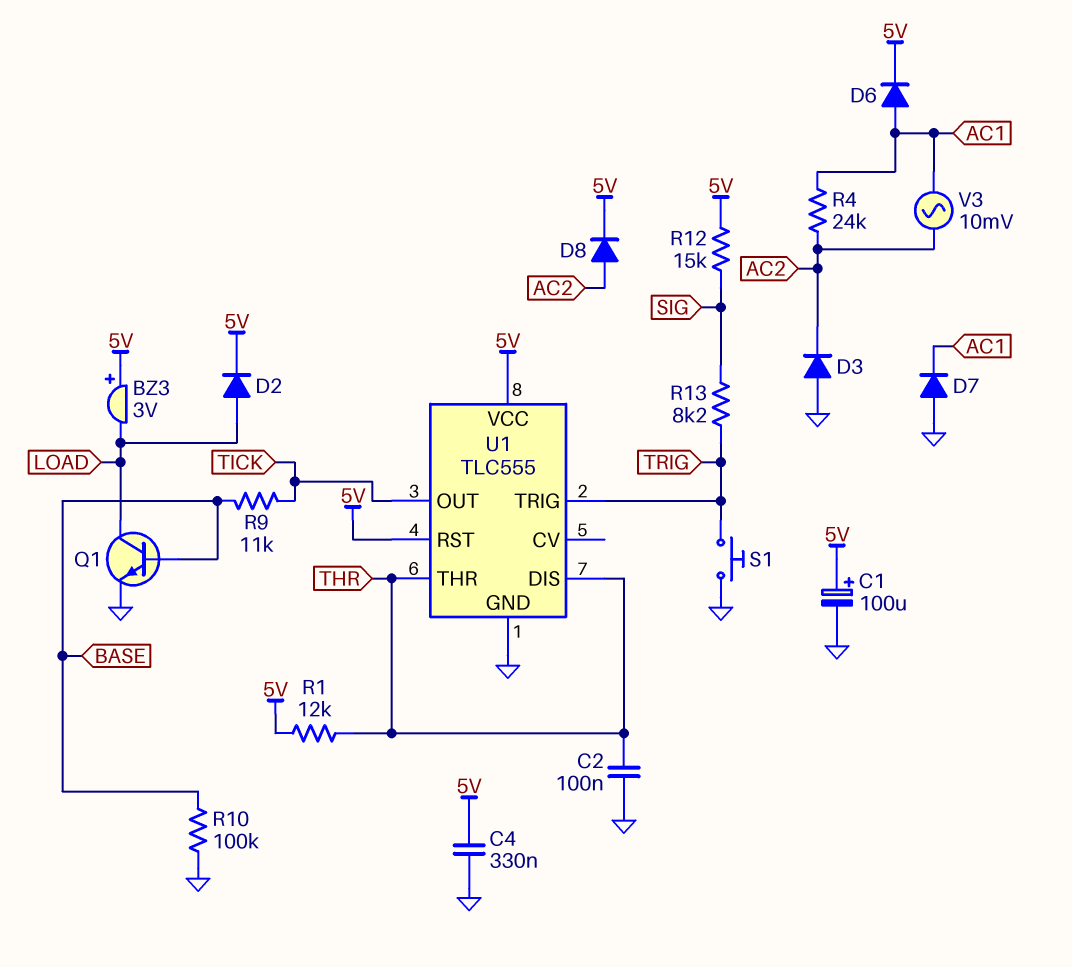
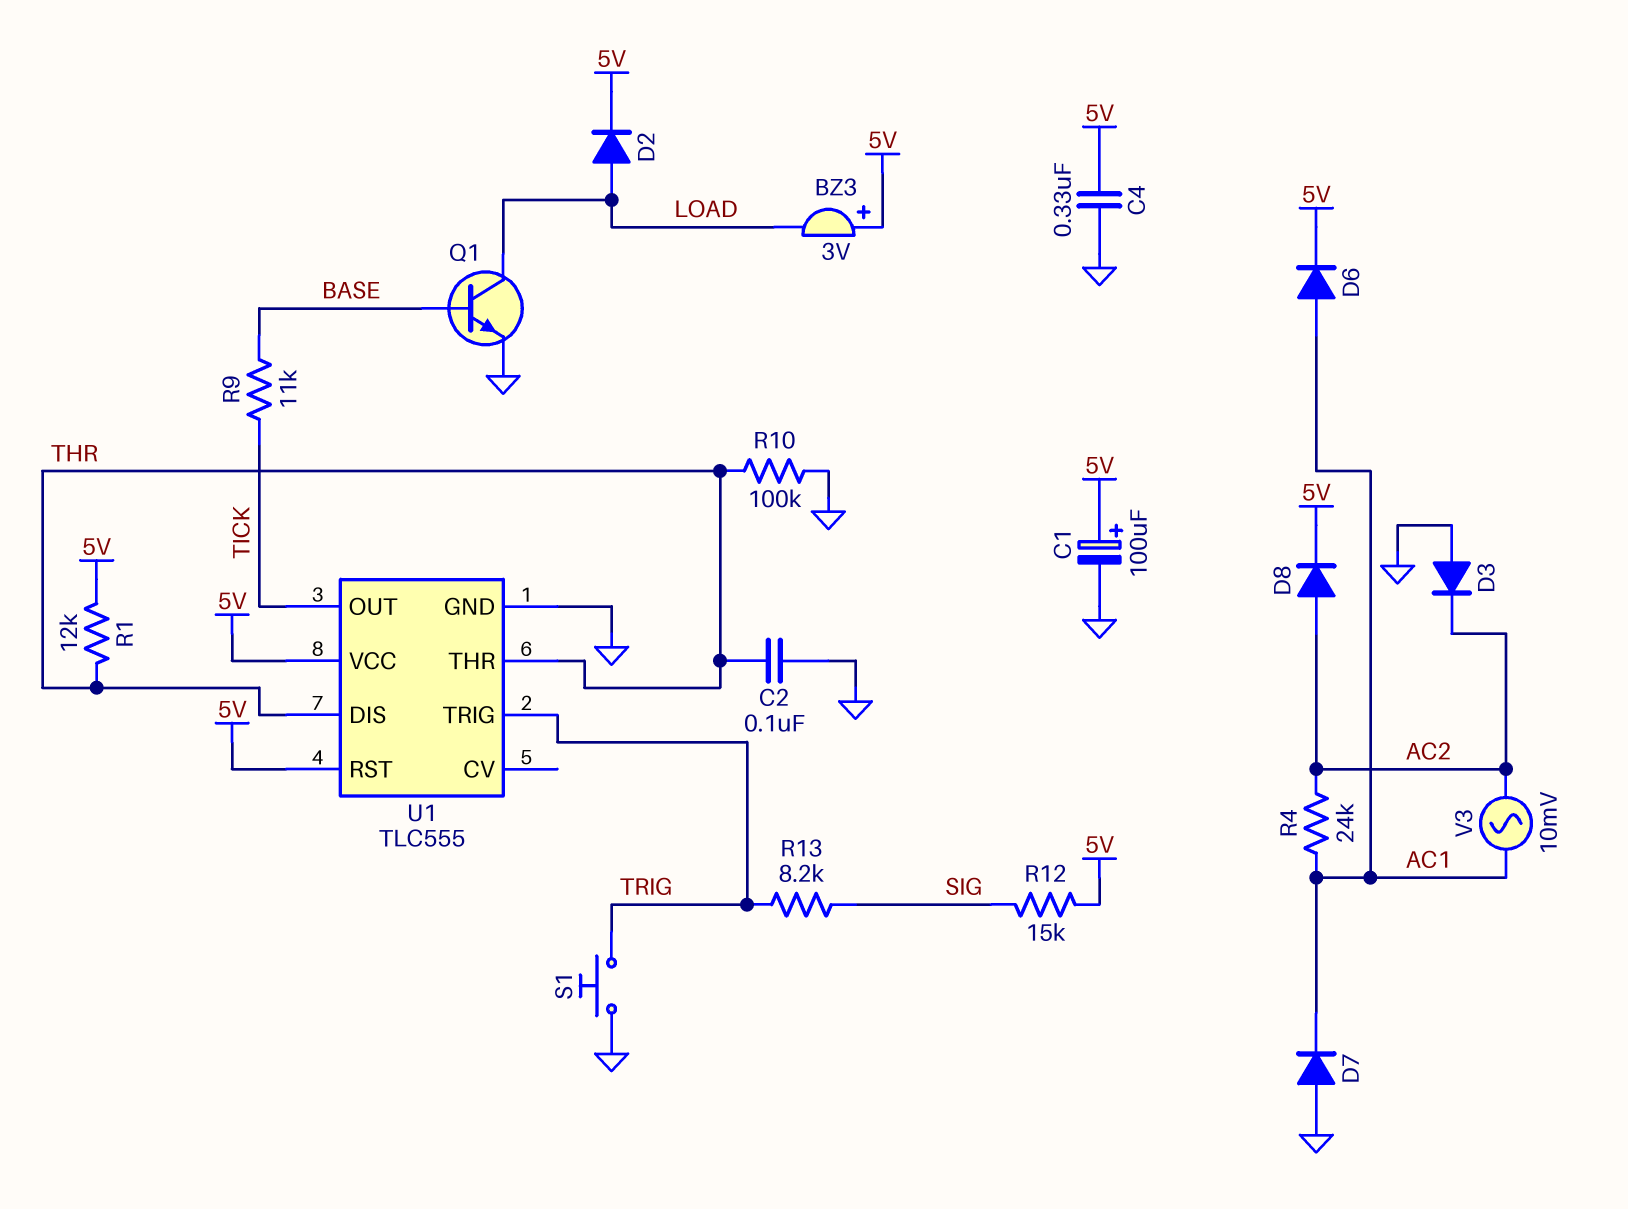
R10: 100k (BASE, GND) -> 100k (GND, THR)

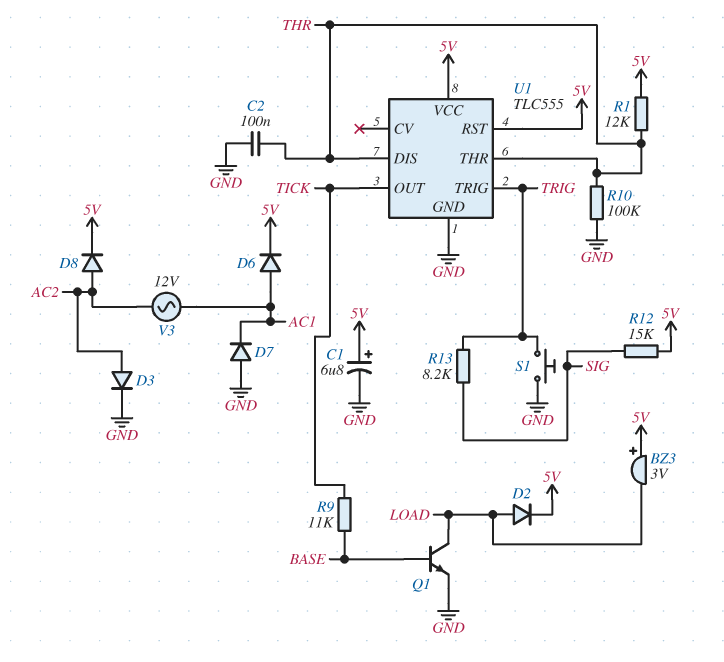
C1: 100uF (plus 5V, minus GND) -> 6.8uF (plus 5V, minus GND)
C4: 330nF (5V, GND) -> none
D3: diode (A GND, K AC2) -> diode (A AC2, K GND)
R4: 24k (AC1, AC2) -> none
V3: AC 10mV (AC1, AC2) -> AC 12V (AC1, AC2)

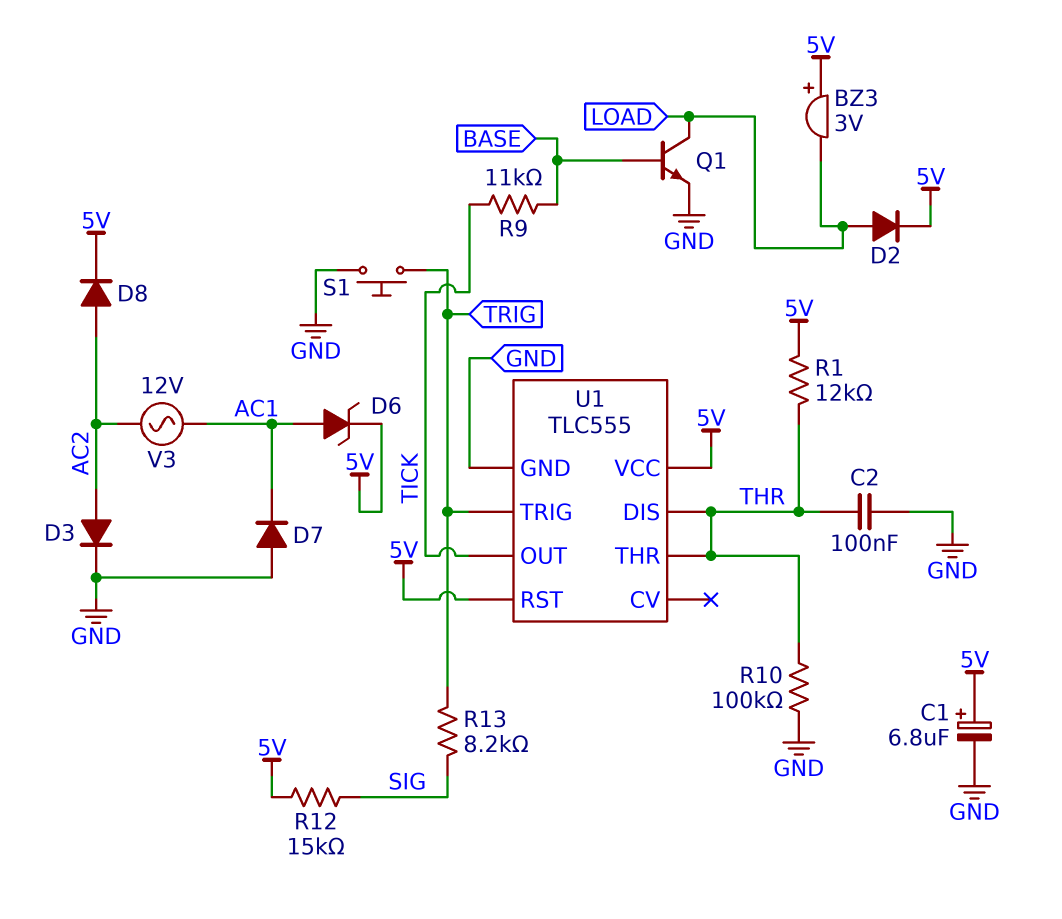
D6: diode (A AC1, K 5V) -> zener (A AC1, K 5V)

